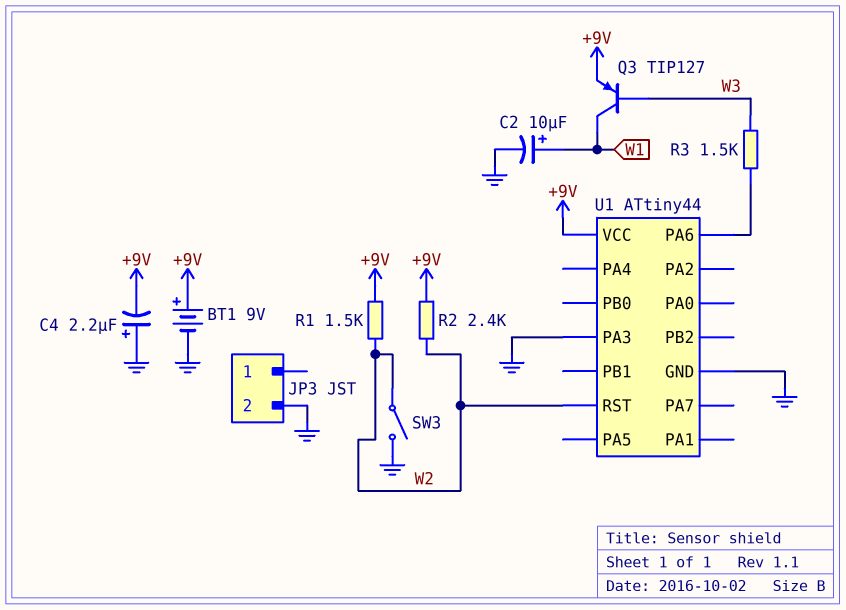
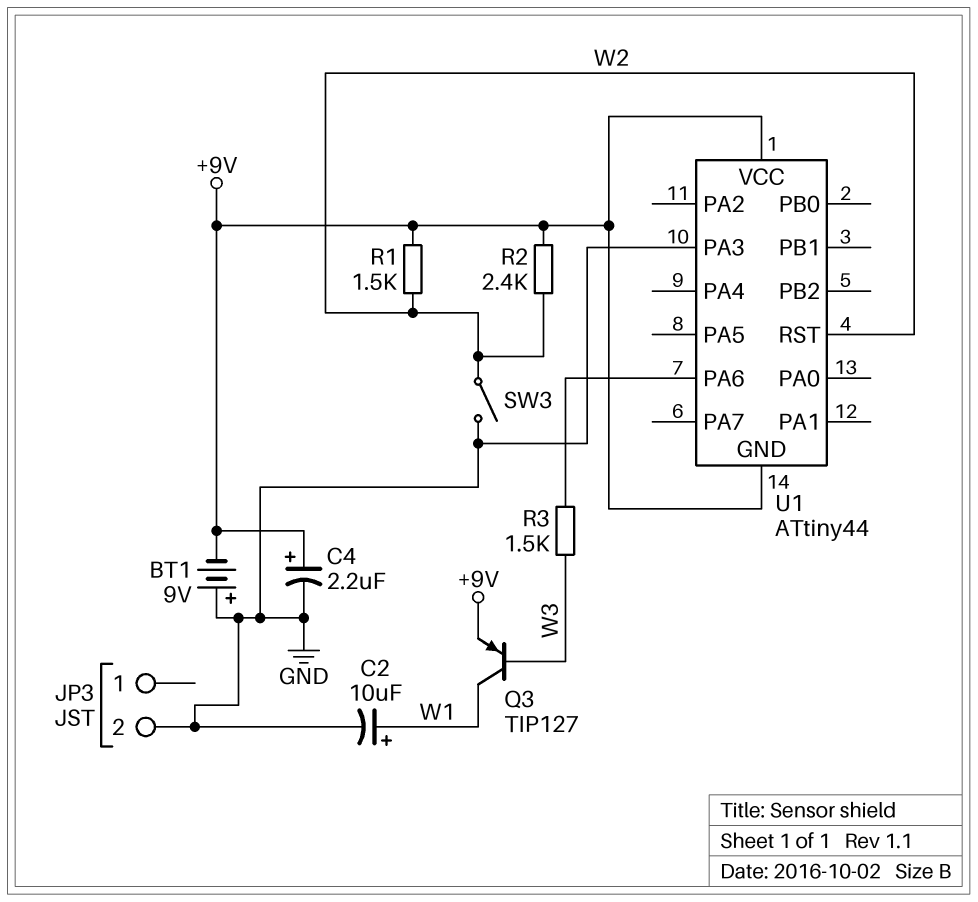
BT1: 9V (plus +9V, minus GND) -> 9V (plus GND, minus +9V)
C4: 2.2uF (plus GND, minus +9V) -> 2.2uF (plus +9V, minus GND)
U1 pin GND: GND -> +9V

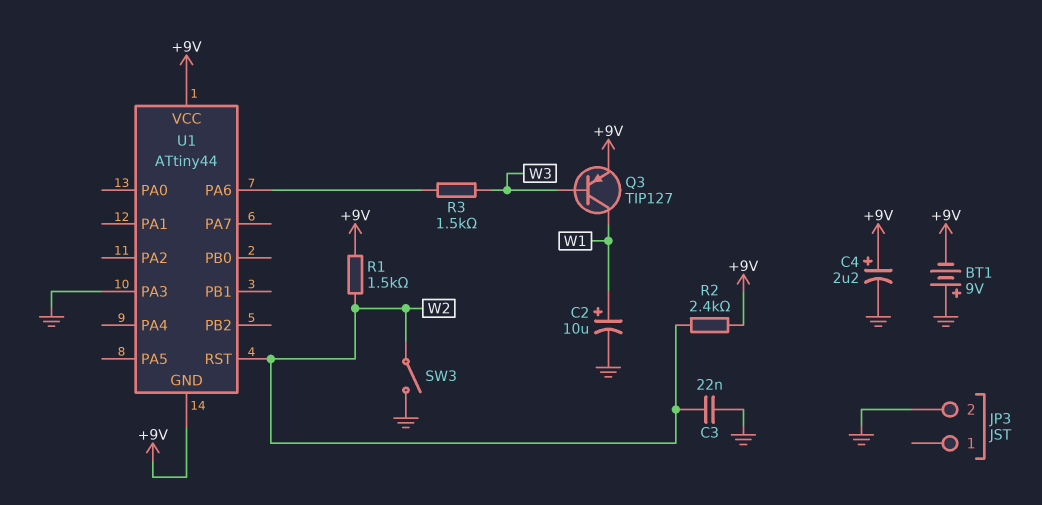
C3: none -> 22nF (GND, W2)

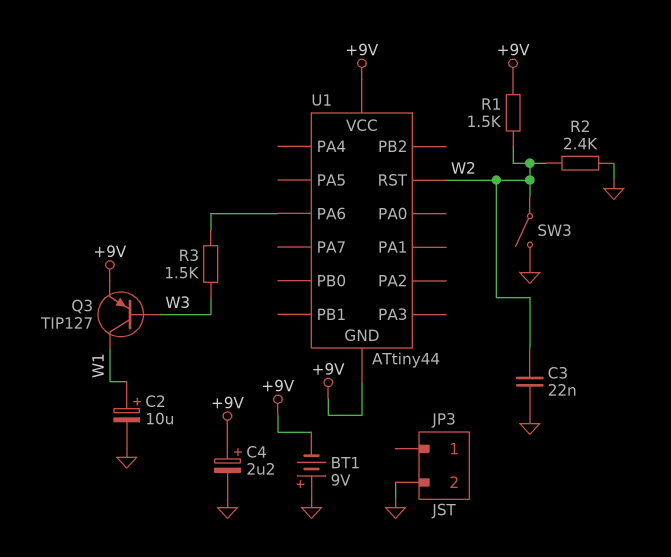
R2: 2.4k (+9V, W2) -> 2.4k (GND, W2)
U1 pin PA3: GND -> none

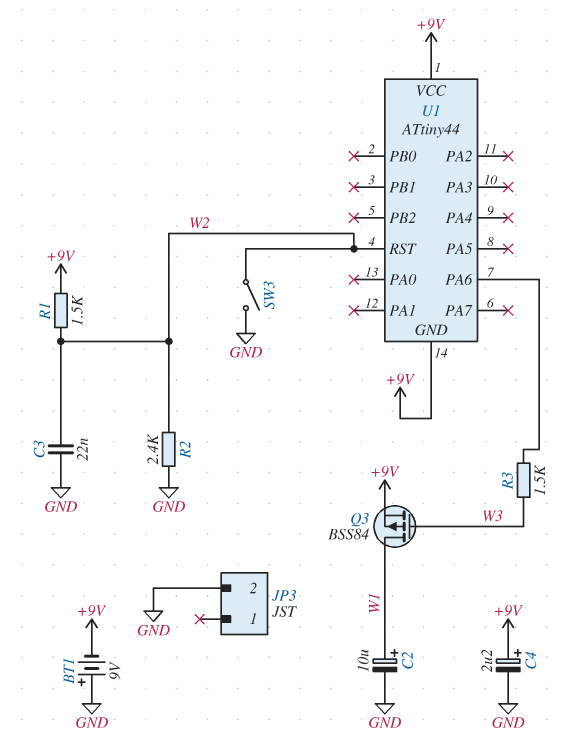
Q3: PNP TIP127 (B W3, C W1, E +9V) -> PMOS BSS84 (G W3, D W1, S +9V)

